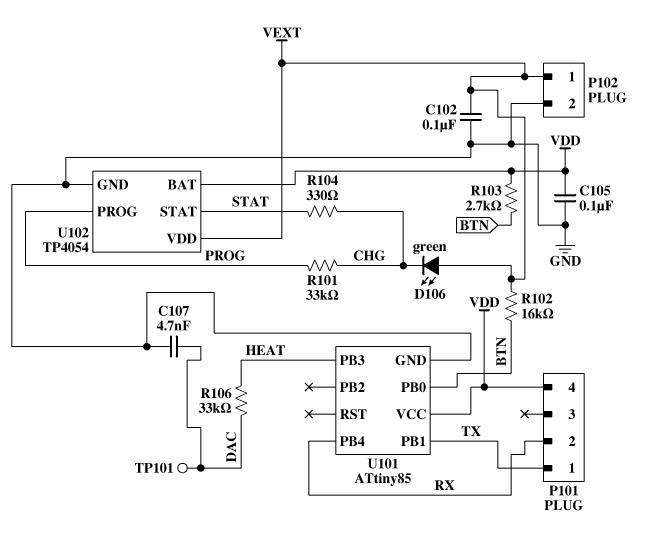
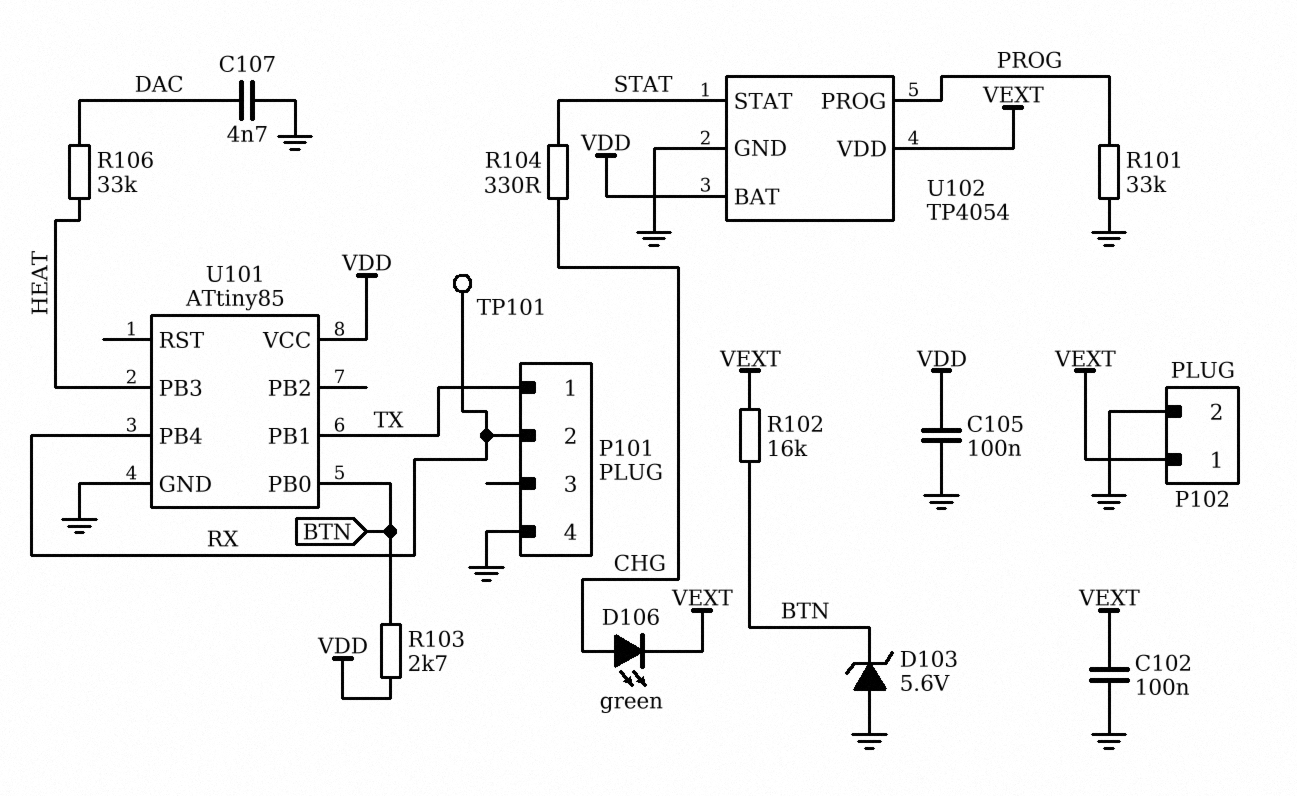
D103: none -> zener 5.6V (A GND, K BTN)
D106: LED green (A VEXT, K CHG) -> LED green (A CHG, K VEXT)
P101 pin 4: VDD -> GND
R101: 33k (CHG, PROG) -> 33k (GND, PROG)
TP101: test point (DAC) -> test point (RX)

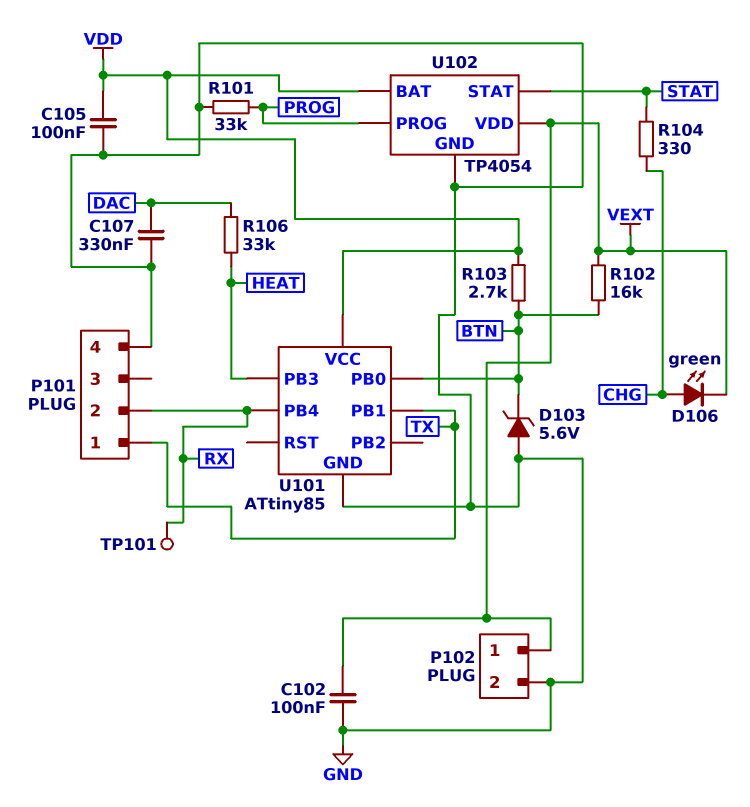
C107: 4.7nF (DAC, GND) -> 330nF (DAC, GND)

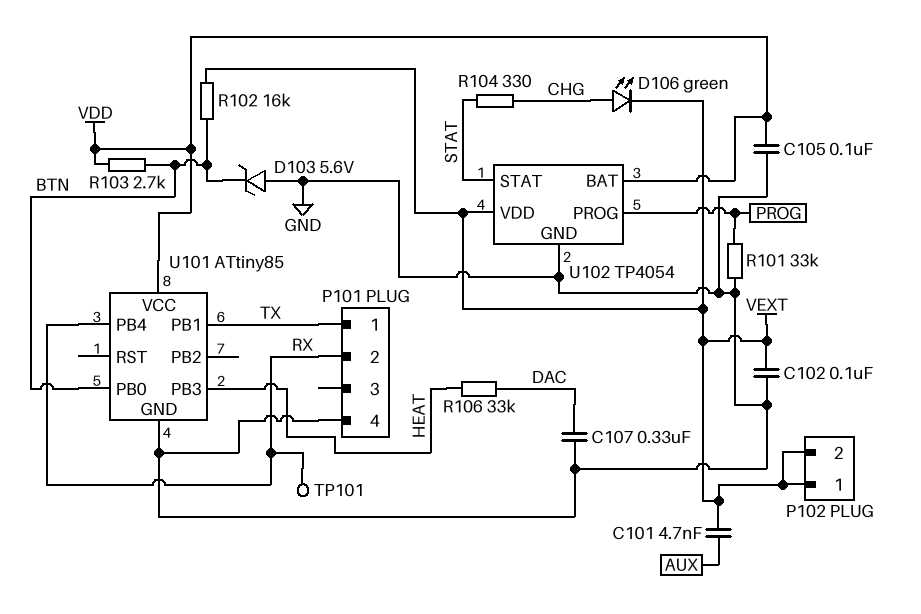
C101: none -> 4.7nF (AUX, VEXT)
P102 pin 2: GND -> VEXT

